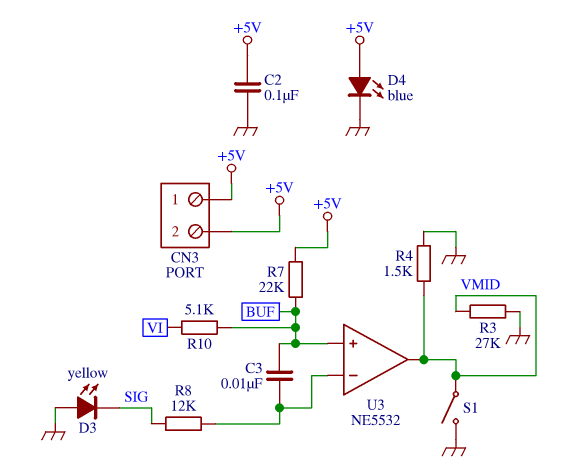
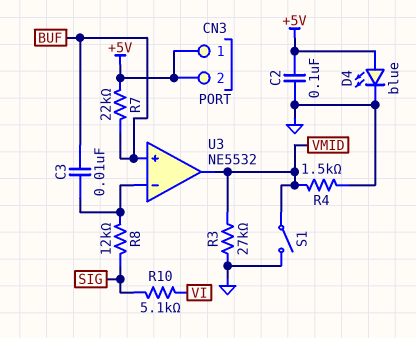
D3: LED yellow (A GND, K SIG) -> none
R10: 5.1k (BUF, VI) -> 5.1k (SIG, VI)

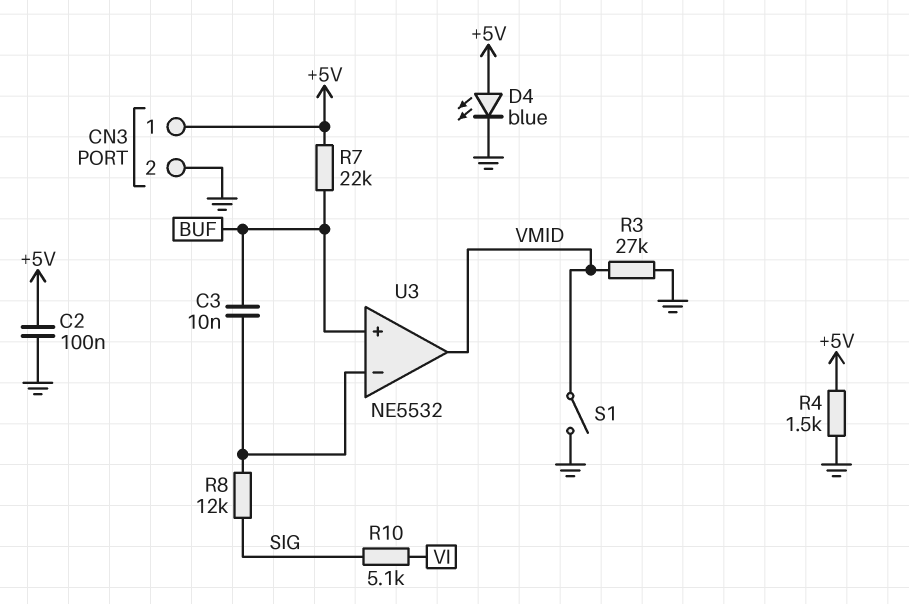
CN3 pin 2: +5V -> GND
R4: 1.5k (GND, VMID) -> 1.5k (+5V, GND)

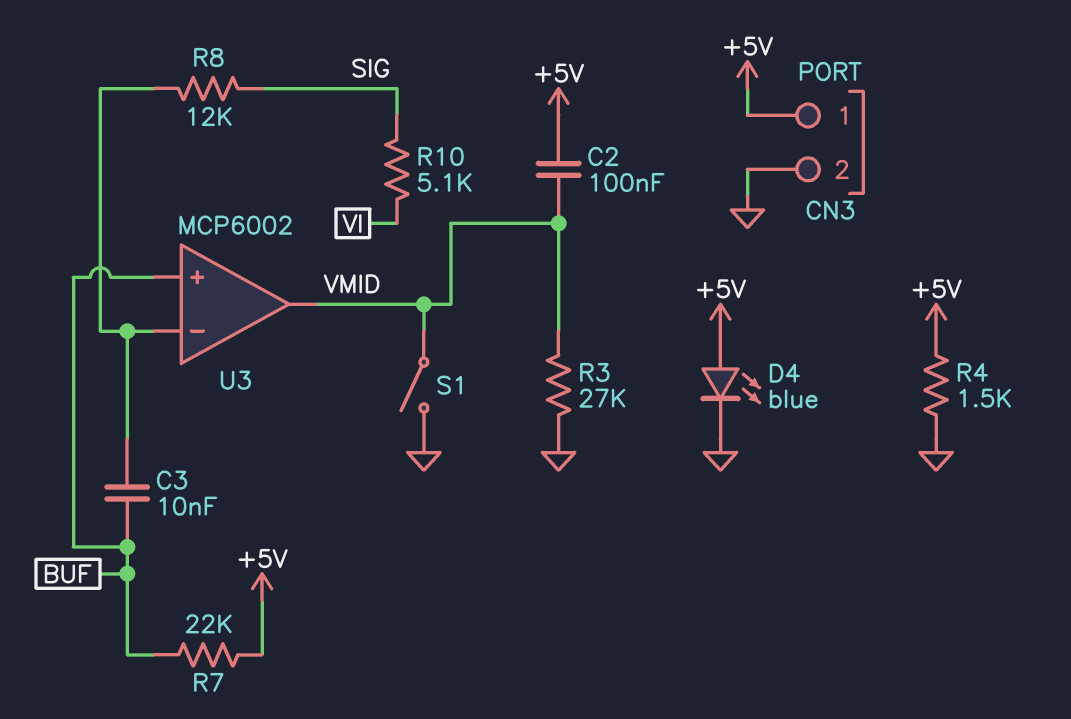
C2: 100nF (+5V, GND) -> 100nF (+5V, VMID)
U3: NE5532 -> MCP6002

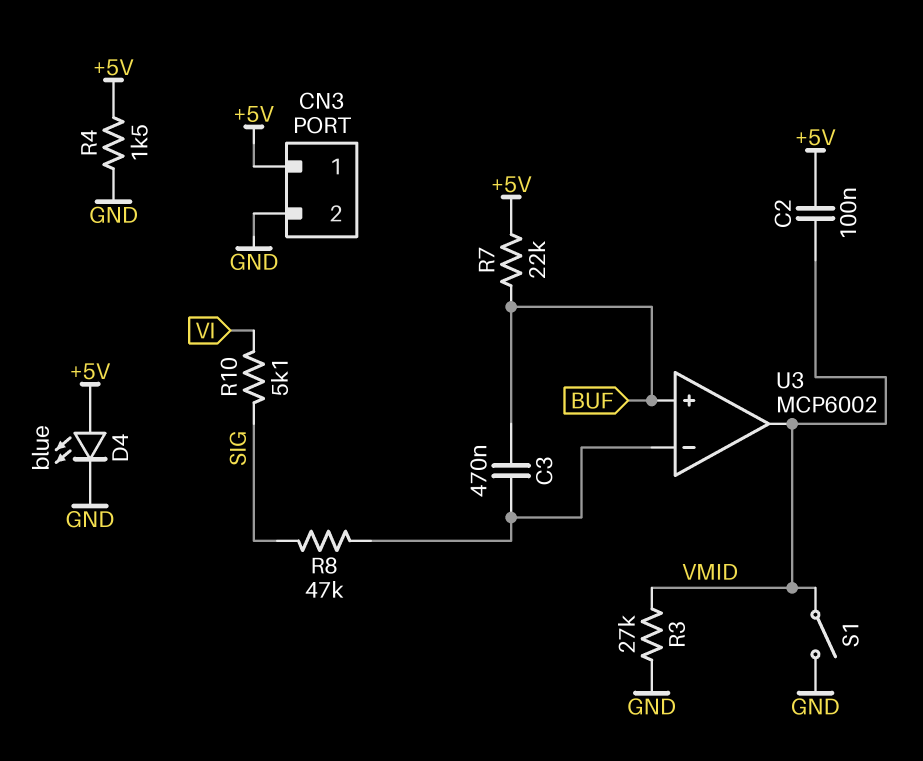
C3: 10nF (BUF, U3/in-) -> 470nF (BUF, U3/in-)
R8: 12k (SIG, U3/in-) -> 47k (SIG, U3/in-)

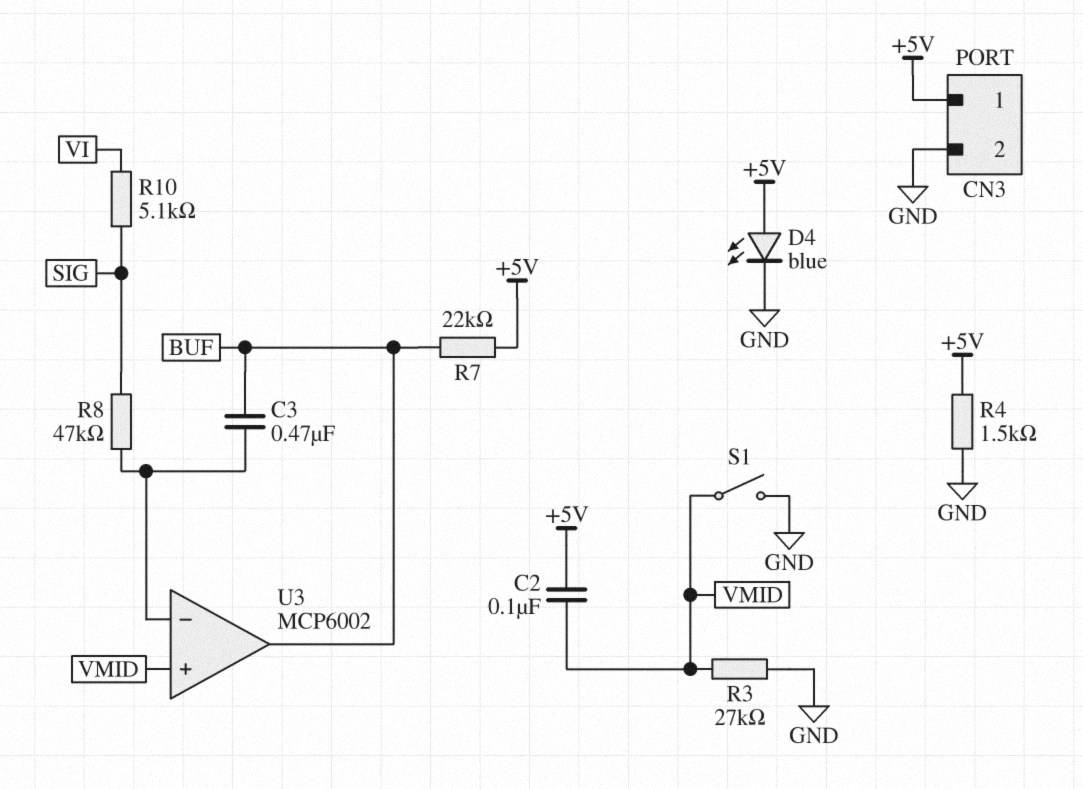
U3 pin in+: BUF -> VMID
U3 pin out: VMID -> BUF

